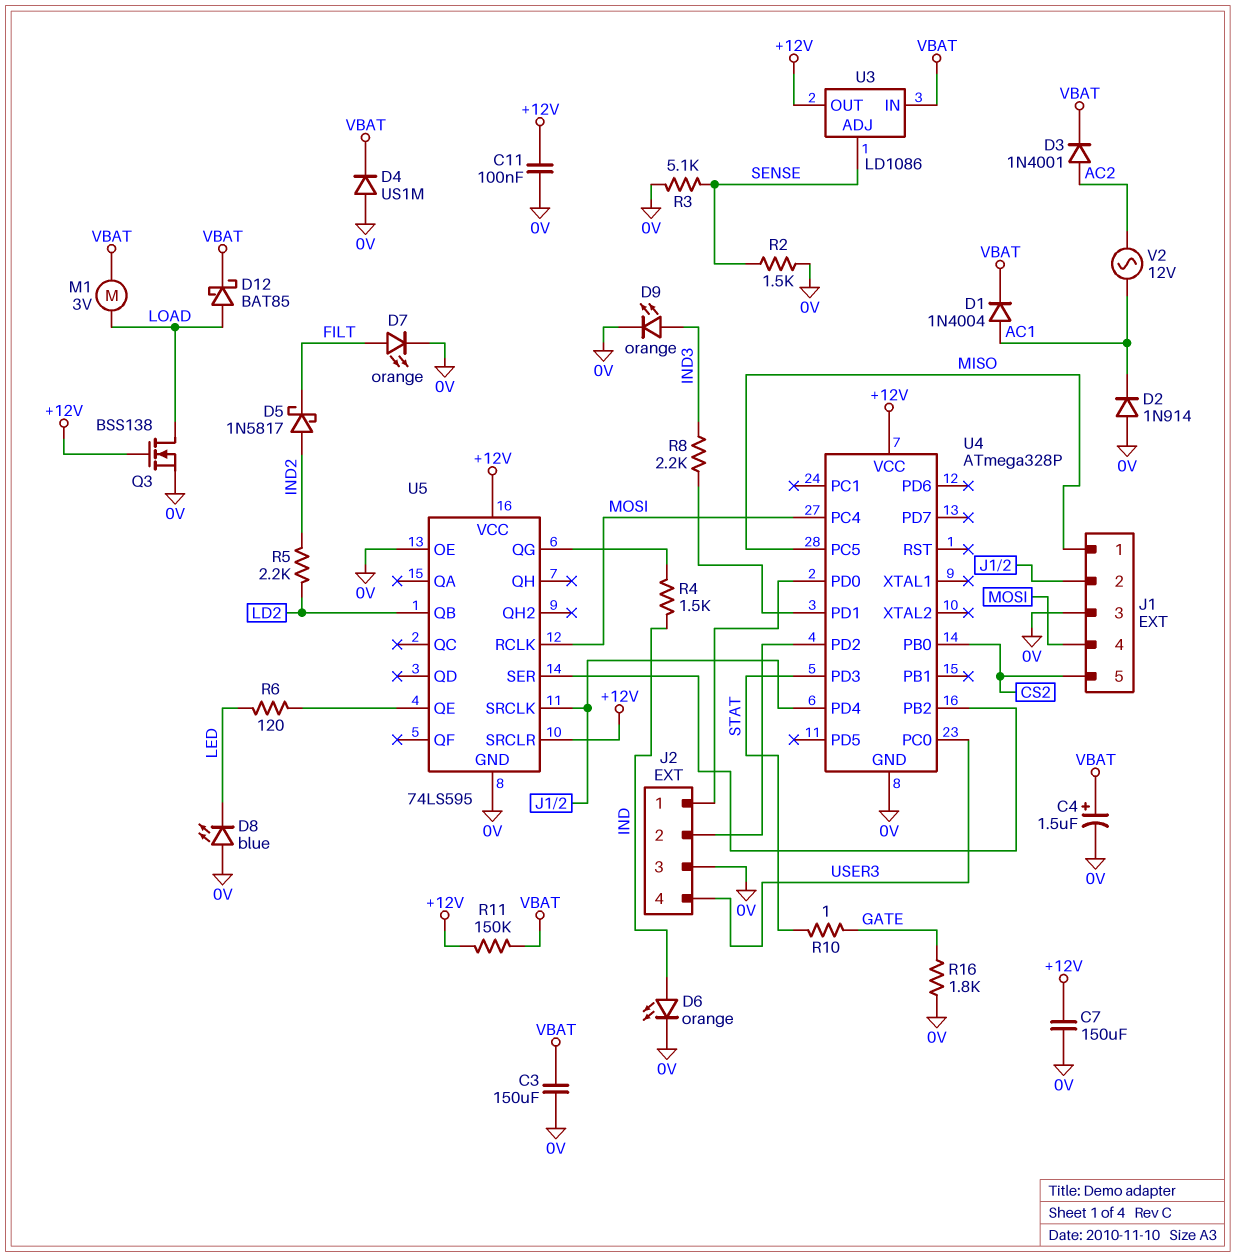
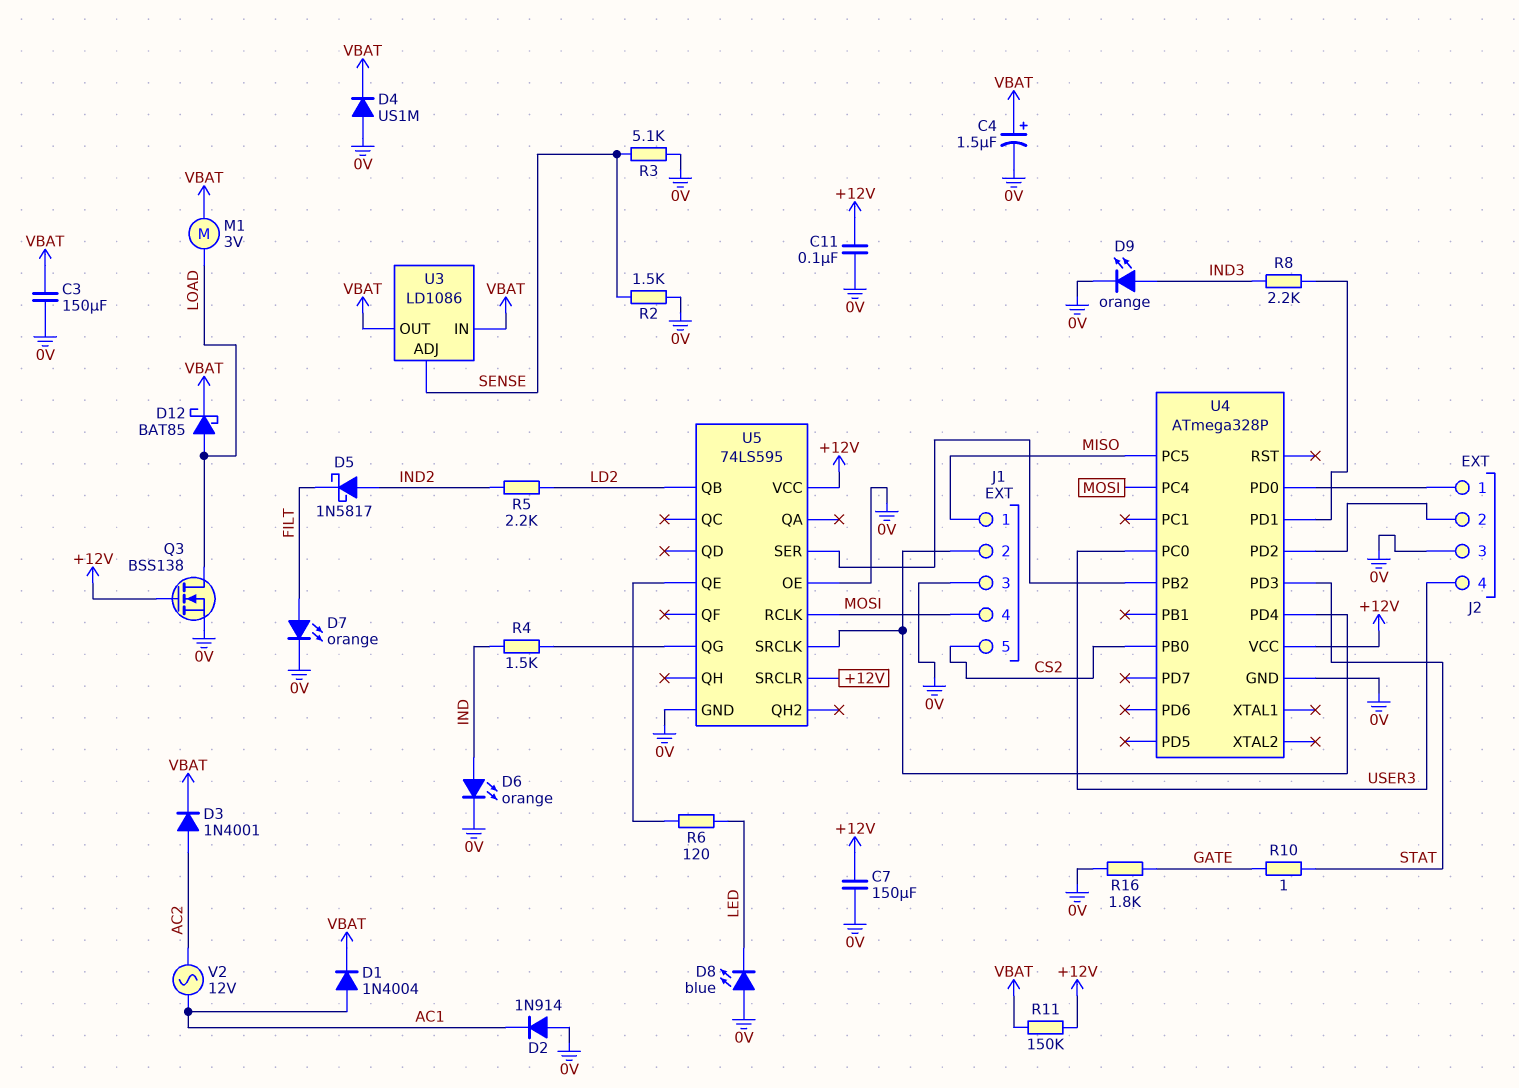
U3 pin OUT: +12V -> VBAT

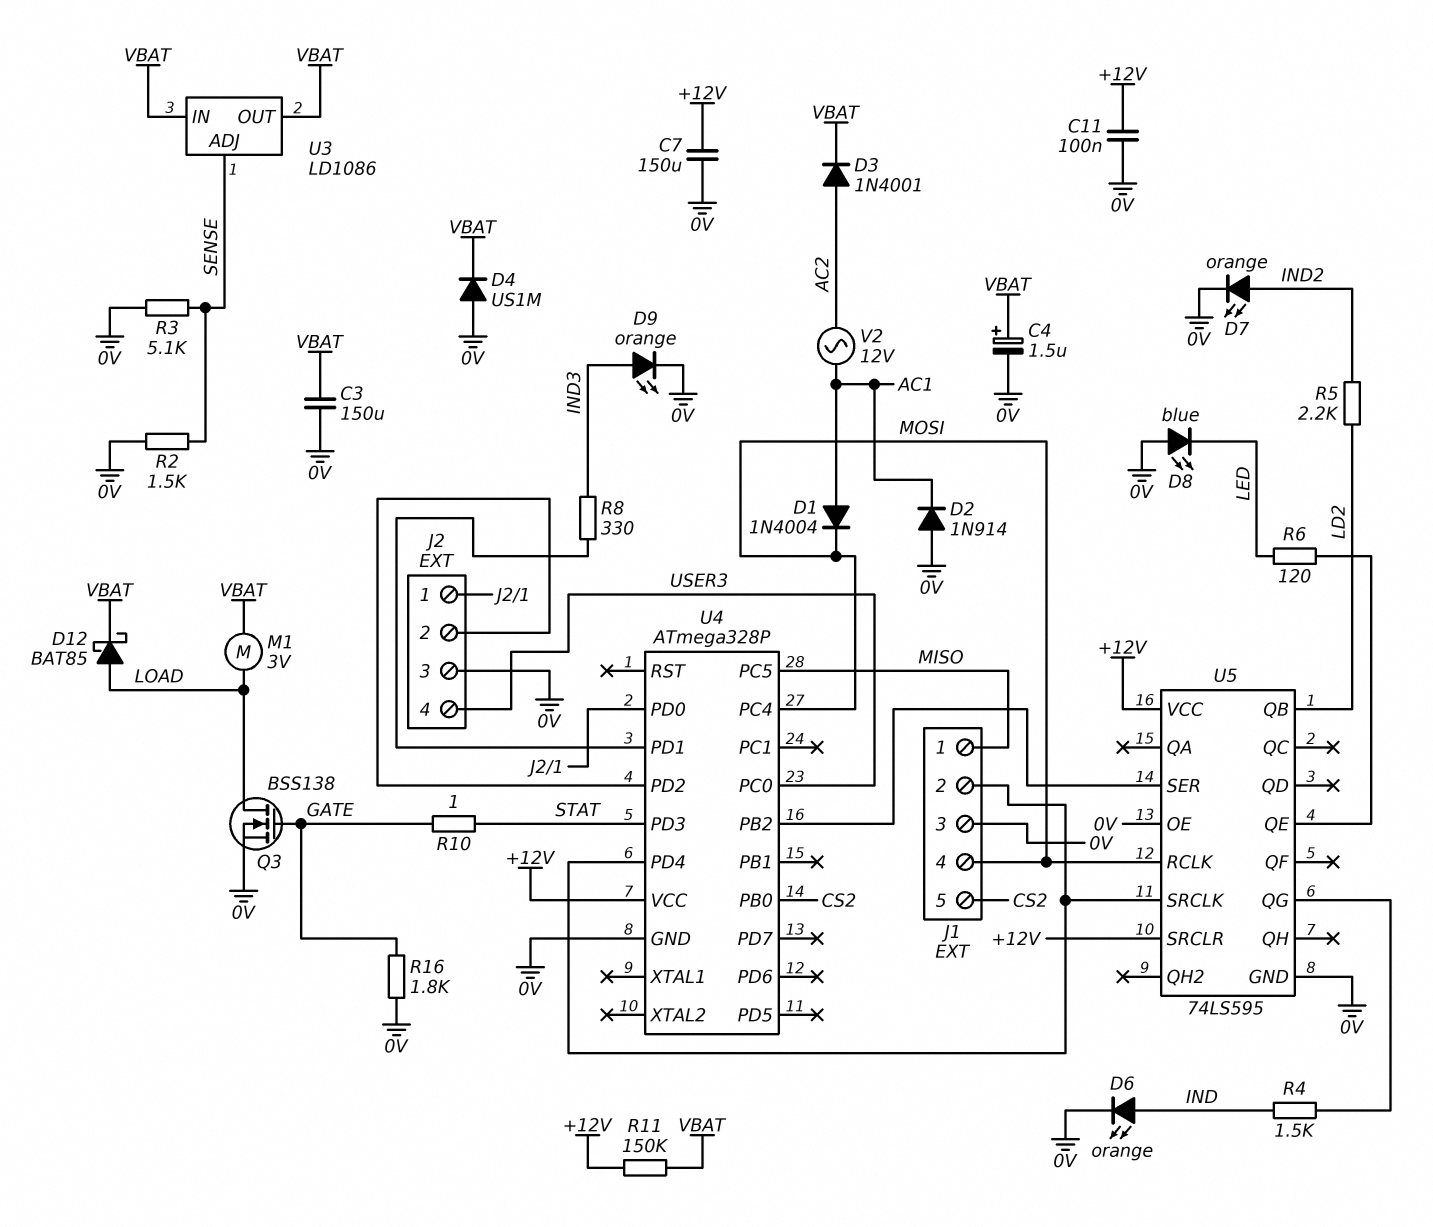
D1: diode 1N4004 (A AC1, K VBAT) -> diode 1N4004 (A AC1, K MOSI)
D5: schottky 1N5817 (A IND2, K FILT) -> none
D7: LED orange (A FILT, K 0V) -> LED orange (A IND2, K 0V)
Q3: NMOS BSS138 (G +12V, D LOAD, S 0V) -> NMOS BSS138 (G GATE, D LOAD, S 0V)
R8: 2.2k (IND3, U4/PD1) -> 330 (IND3, U4/PD1)

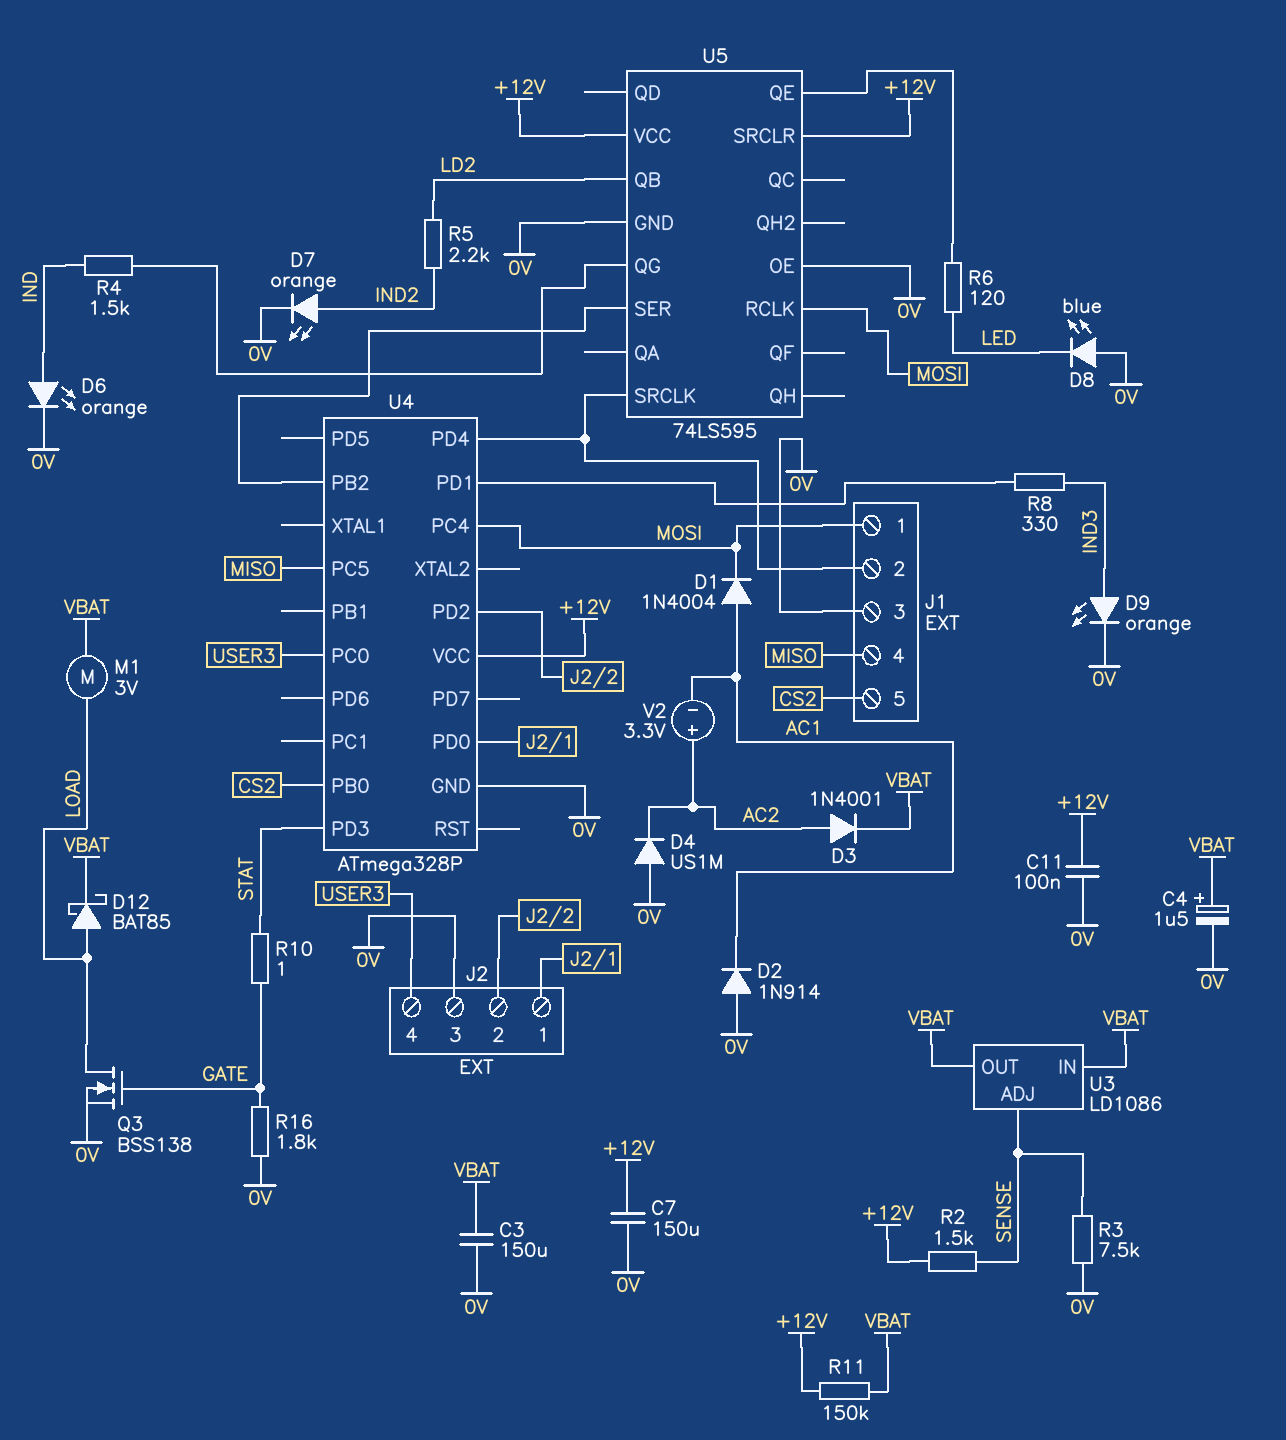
D4: diode US1M (A 0V, K VBAT) -> diode US1M (A 0V, K AC2)
J1 pin 1: MISO -> MOSI
J1 pin 4: MOSI -> MISO
R2: 1.5k (0V, SENSE) -> 1.5k (+12V, SENSE)
R3: 5.1k (0V, SENSE) -> 7.5k (0V, SENSE)
V2: AC 12V (AC1, AC2) -> 3.3V (plus AC2, minus AC1)

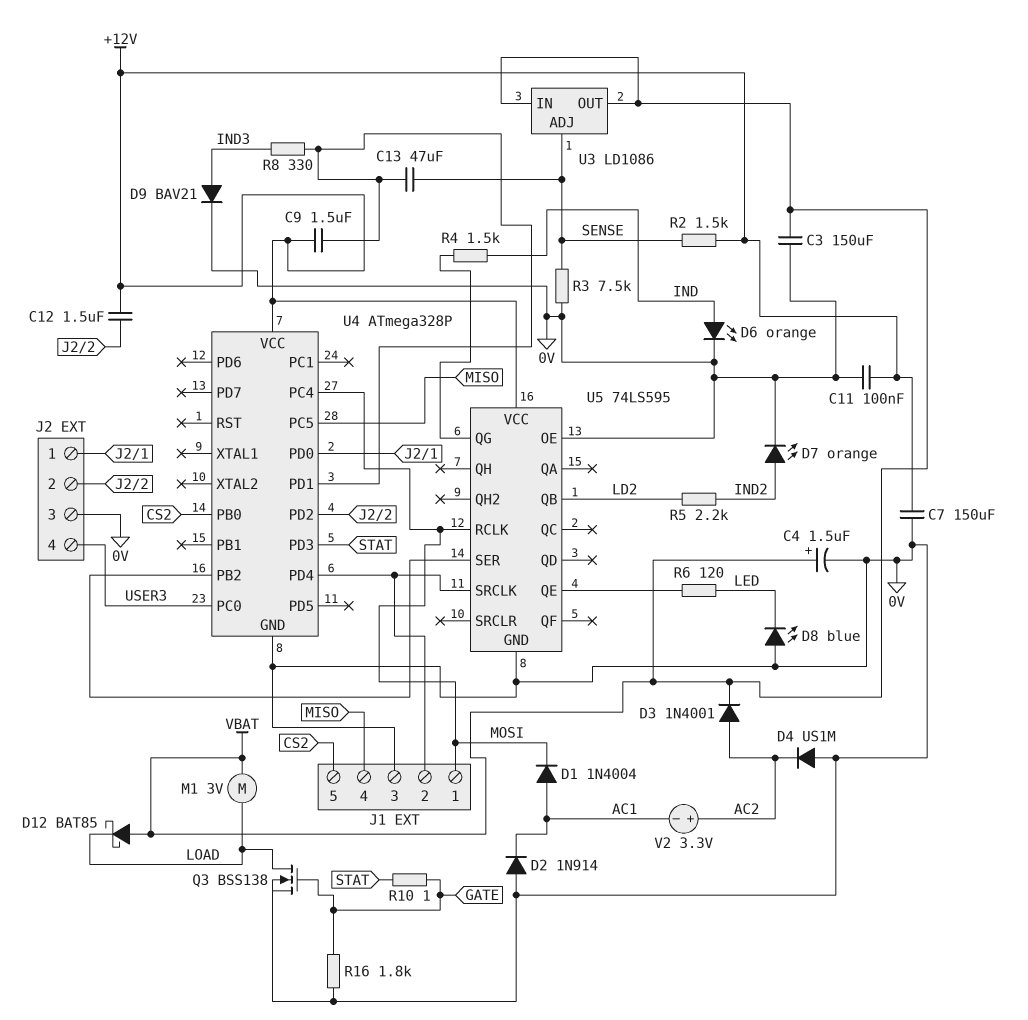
C9: none -> 1.5uF (+12V, U4/PD1)
C12: none -> 1.5uF (+12V, J2/2)
C13: none -> 47uF (SENSE, U4/PD1)
D9: LED orange (A IND3, K 0V) -> diode BAV21 (A IND3, K 0V)
D12: schottky BAT85 (A LOAD, K VBAT) -> schottky BAT85 (A VBAT, K LOAD)
R11: 150k (+12V, VBAT) -> none
U5 pin SRCLR: +12V -> none

